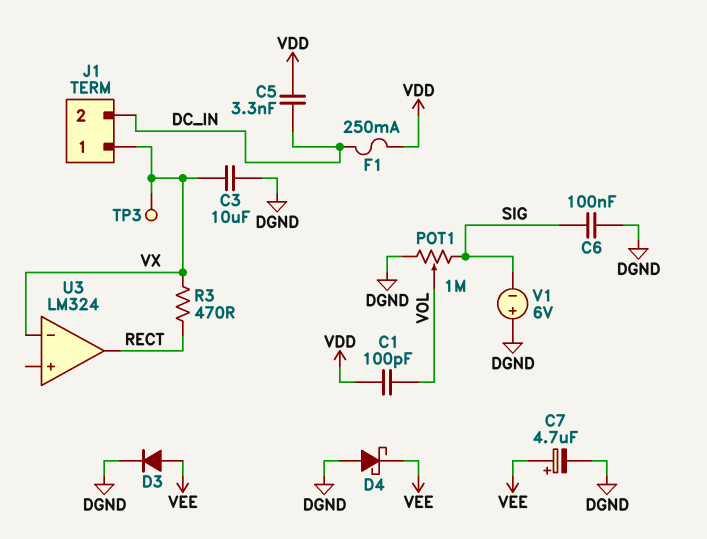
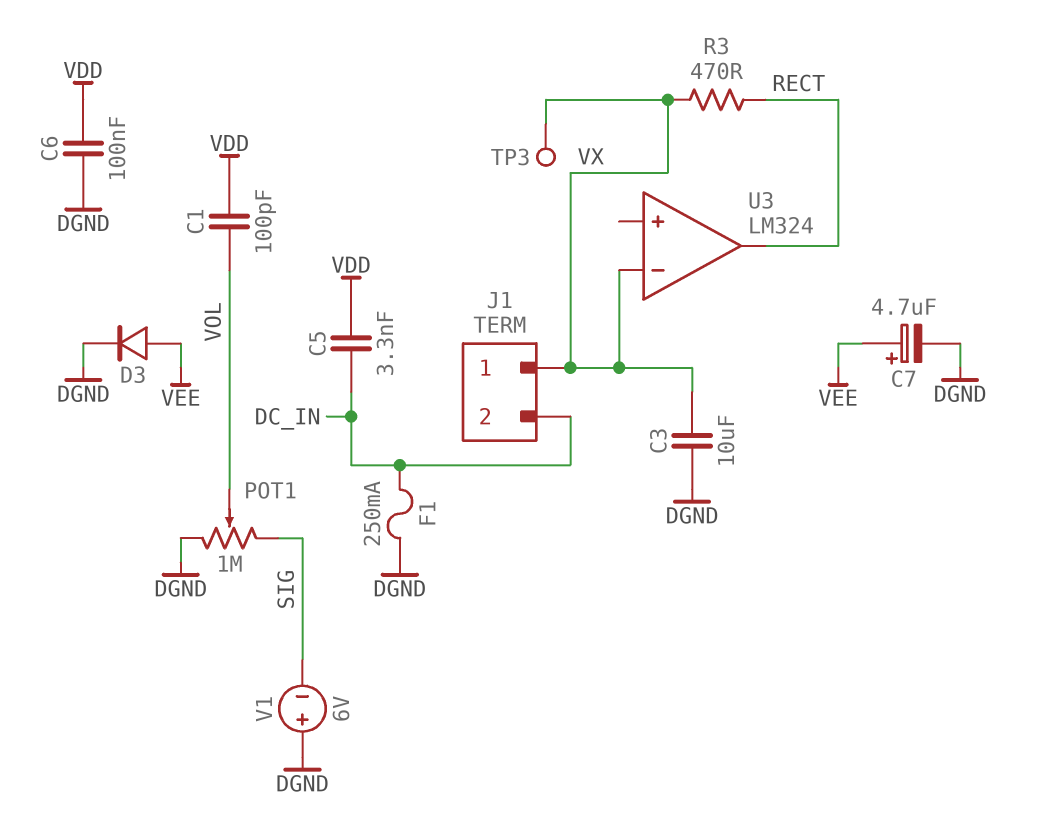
C6: 100nF (DGND, SIG) -> 100nF (DGND, VDD)
D4: schottky (A DGND, K VEE) -> none
F1: 250mA (DC_IN, VDD) -> 250mA (DC_IN, DGND)

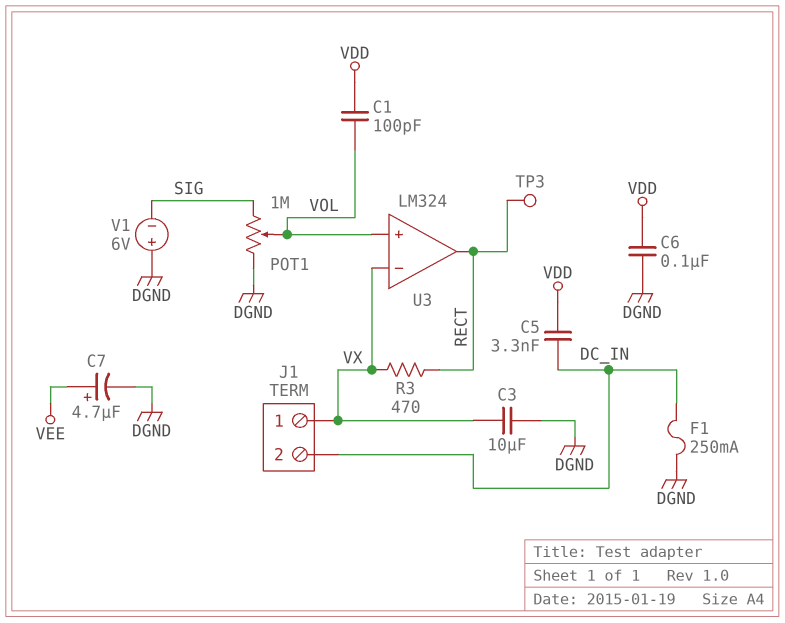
D3: diode (A VEE, K DGND) -> none
TP3: test point (VX) -> test point (RECT)
U3 pin in+: none -> VOL

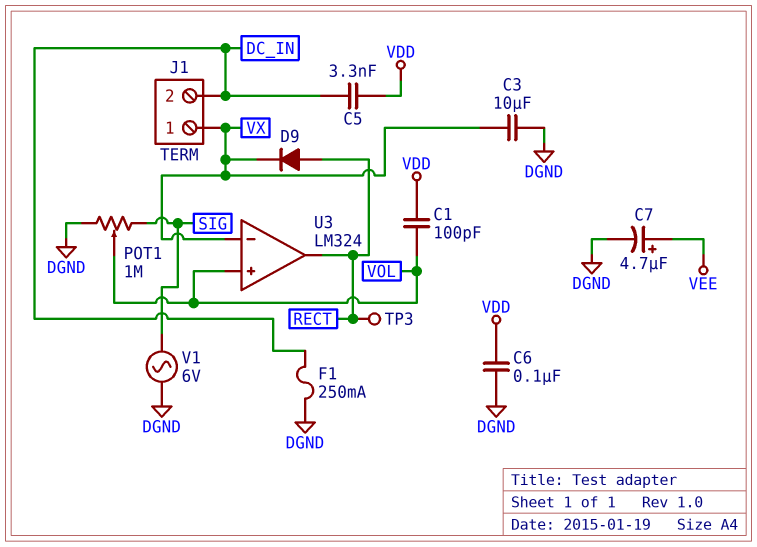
D9: none -> diode (A RECT, K VX)
R3: 470 (RECT, VX) -> none
V1: 6V (plus DGND, minus SIG) -> AC 6V (DGND, SIG)

